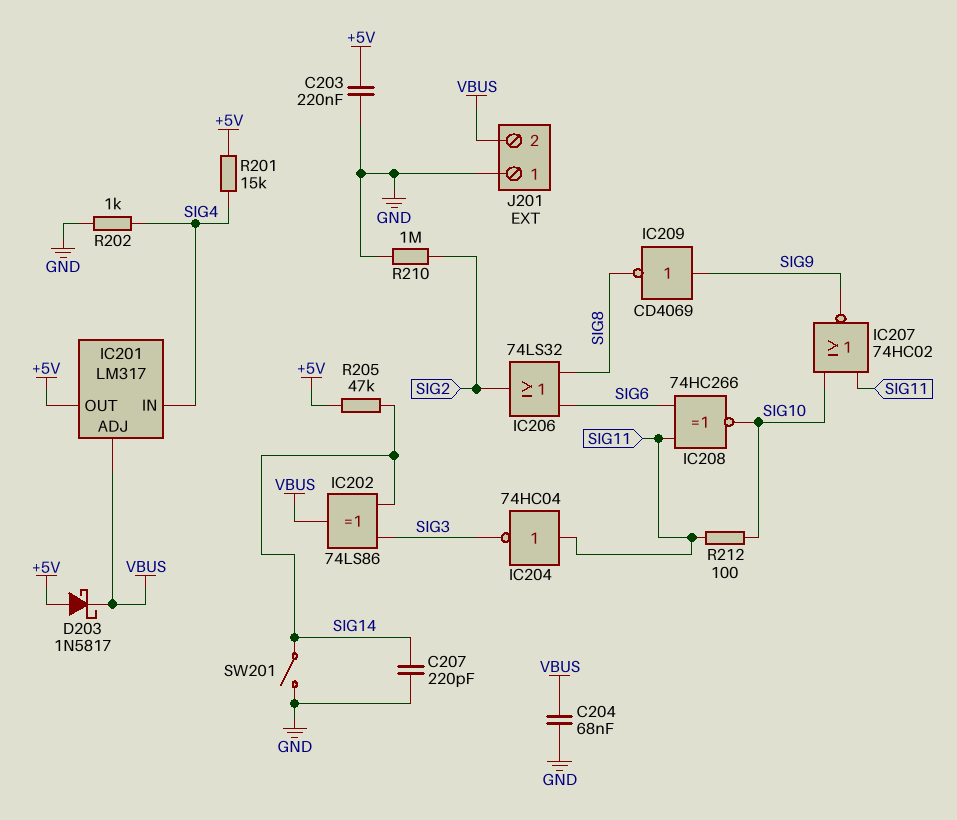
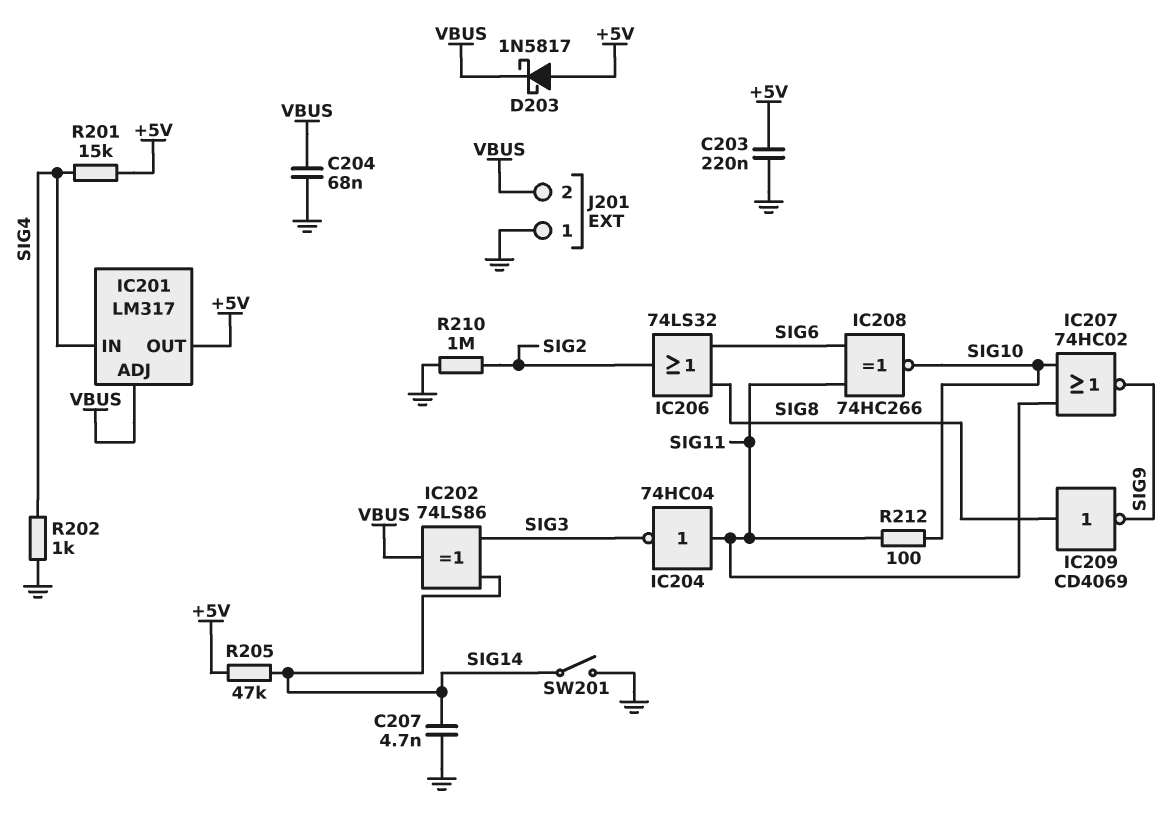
C207: 220pF (GND, SIG14) -> 4.7nF (GND, SIG14)
IC209: NOT CD4069 (in SIG9, out SIG8) -> NOT CD4069 (in SIG8, out SIG9)

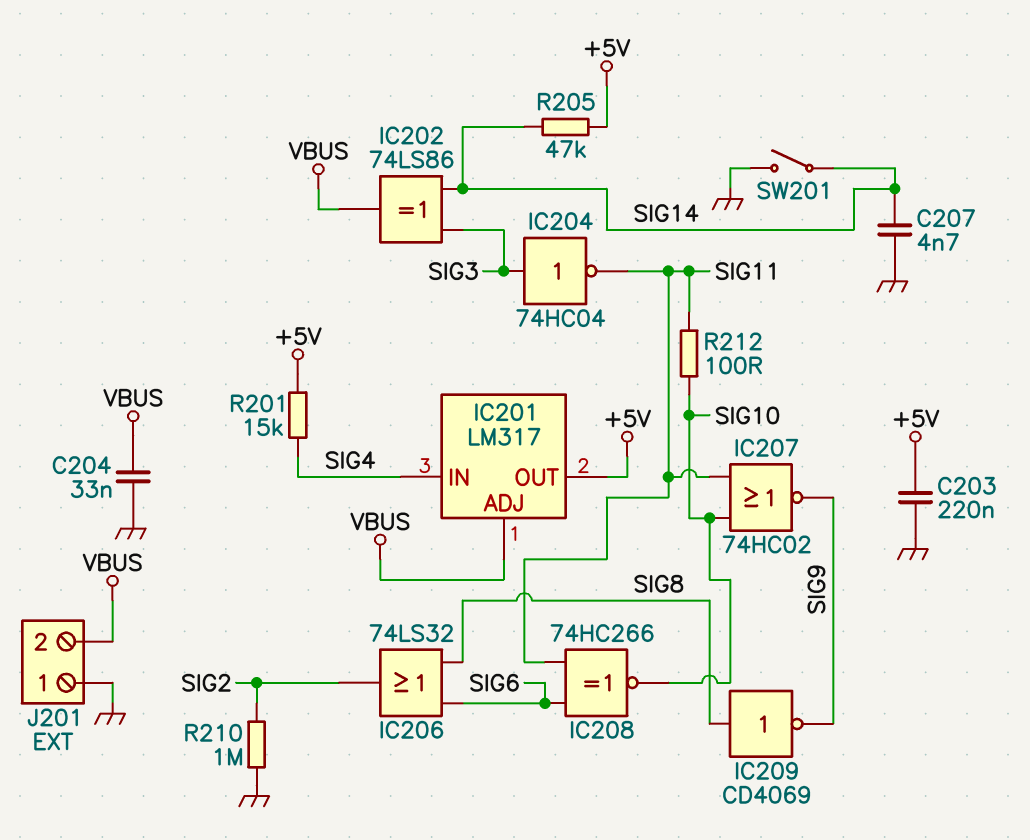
C204: 68nF (GND, VBUS) -> 33nF (GND, VBUS)
D203: schottky 1N5817 (A +5V, K VBUS) -> none
IC204: NOT 74HC04 (in SIG11, out SIG3) -> NOT 74HC04 (in SIG3, out SIG11)
R202: 1k (GND, SIG4) -> none

